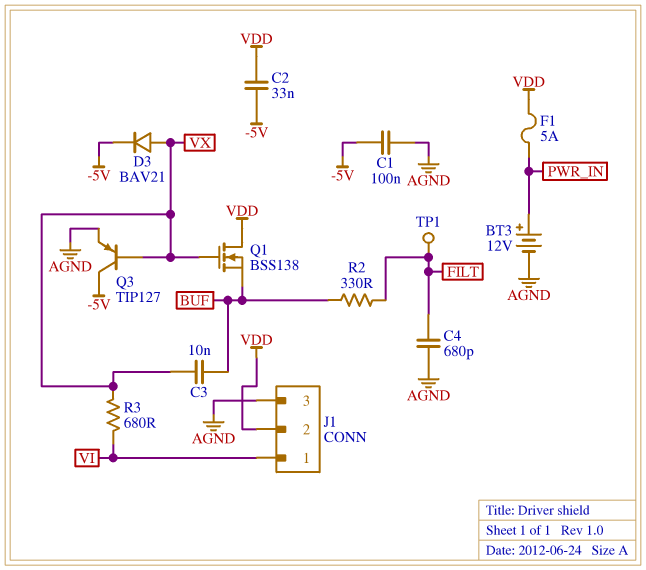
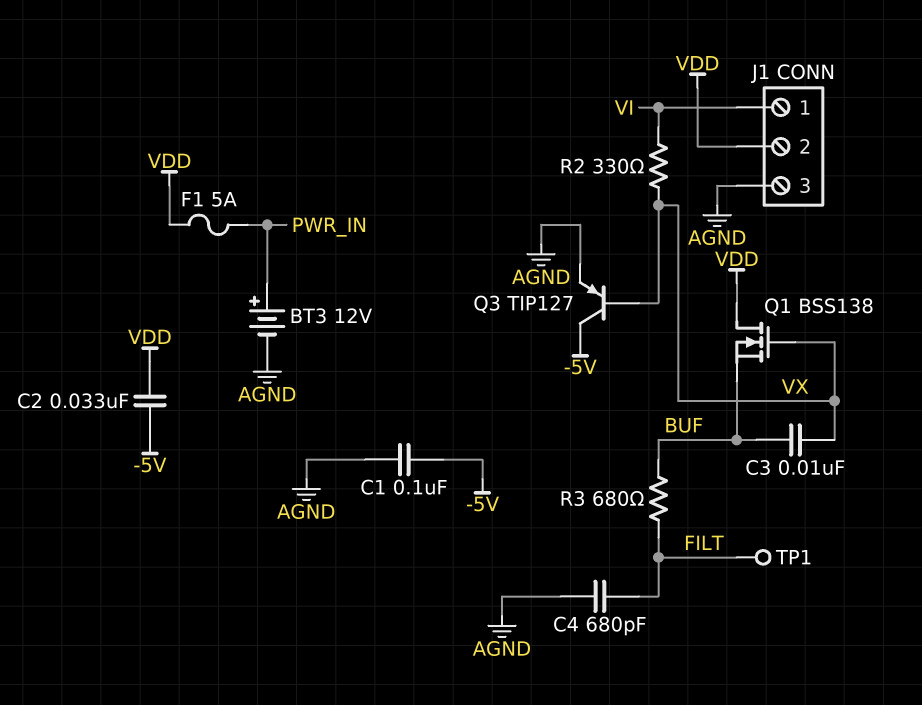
D3: diode BAV21 (A VX, K -5V) -> none
R2: 330 (BUF, FILT) -> 330 (VI, VX)
R3: 680 (VI, VX) -> 680 (BUF, FILT)

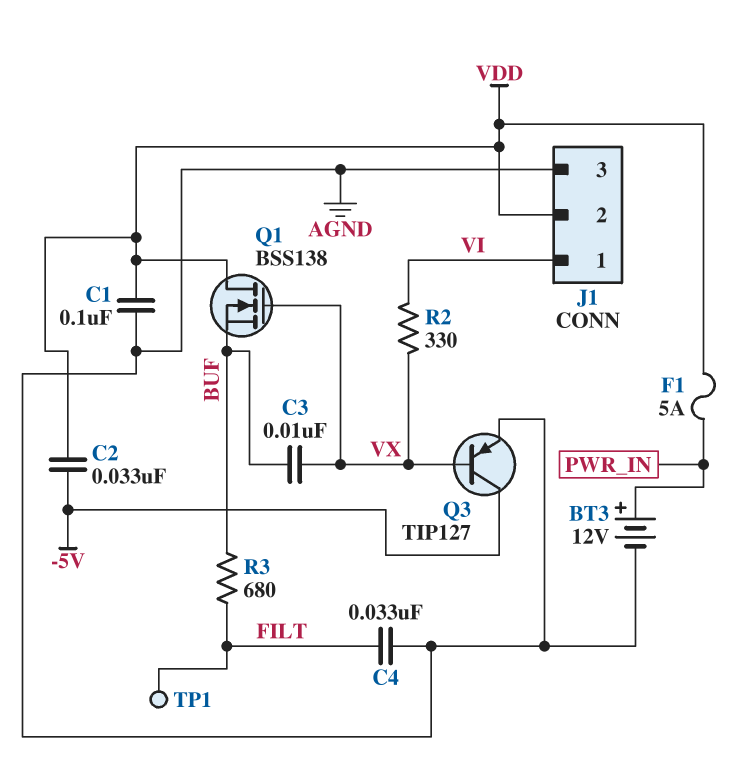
C1: 100nF (-5V, AGND) -> 100nF (AGND, VDD)
C4: 680pF (AGND, FILT) -> 33nF (AGND, FILT)

